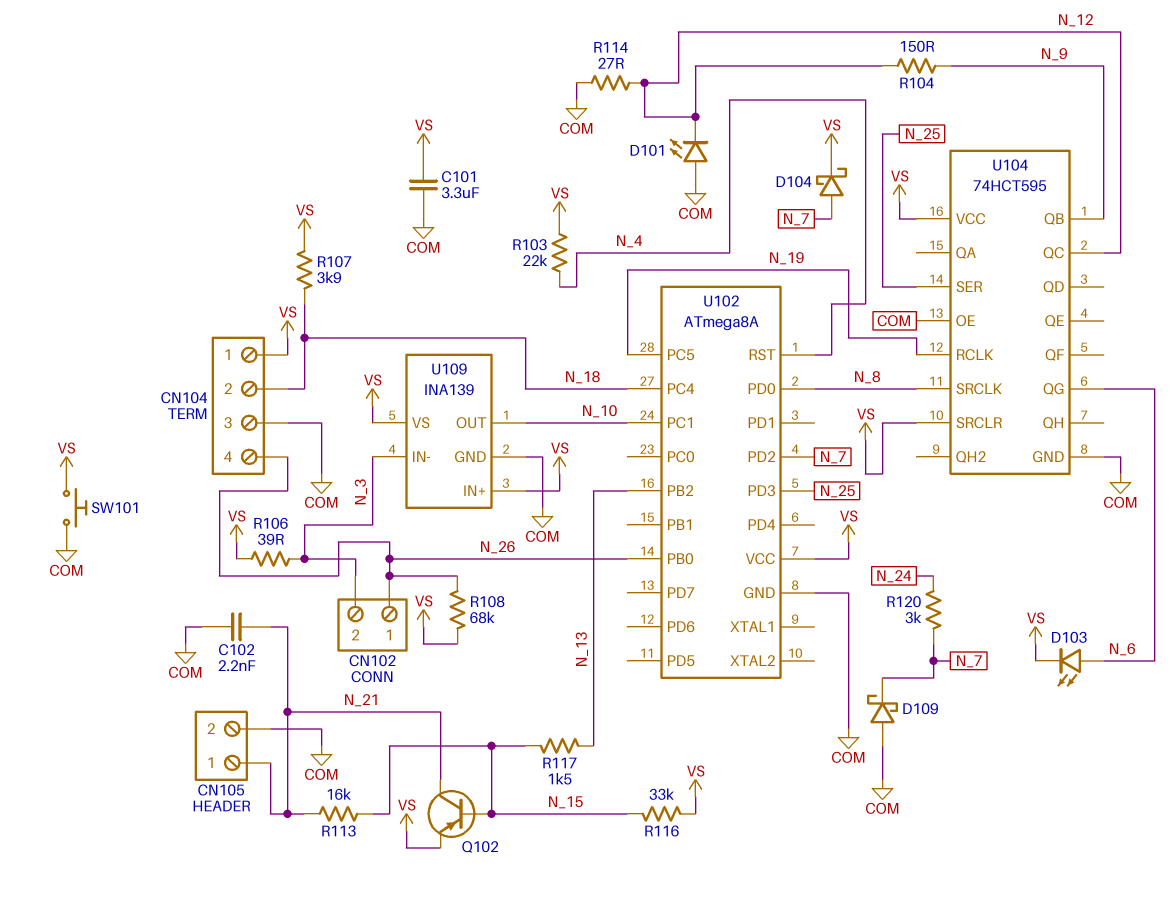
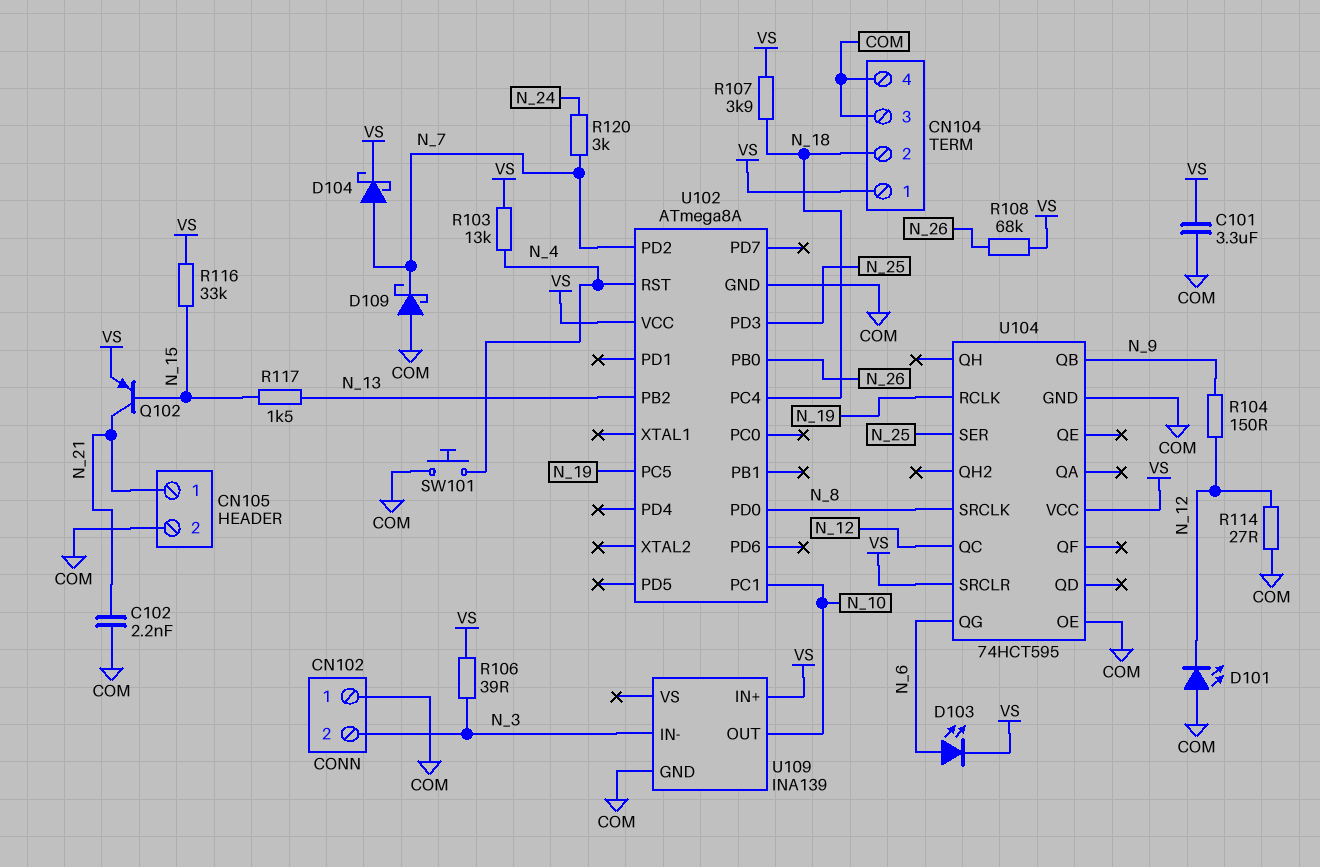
CN102 pin 1: N_26 -> COM
CN104 pin 4: N_26 -> COM
R103: 22k (N_4, VS) -> 13k (N_4, VS)
R113: 16k (N_15, N_21) -> none
SW101: button (COM, VS) -> button (COM, N_4)
U109 pin VS: VS -> none

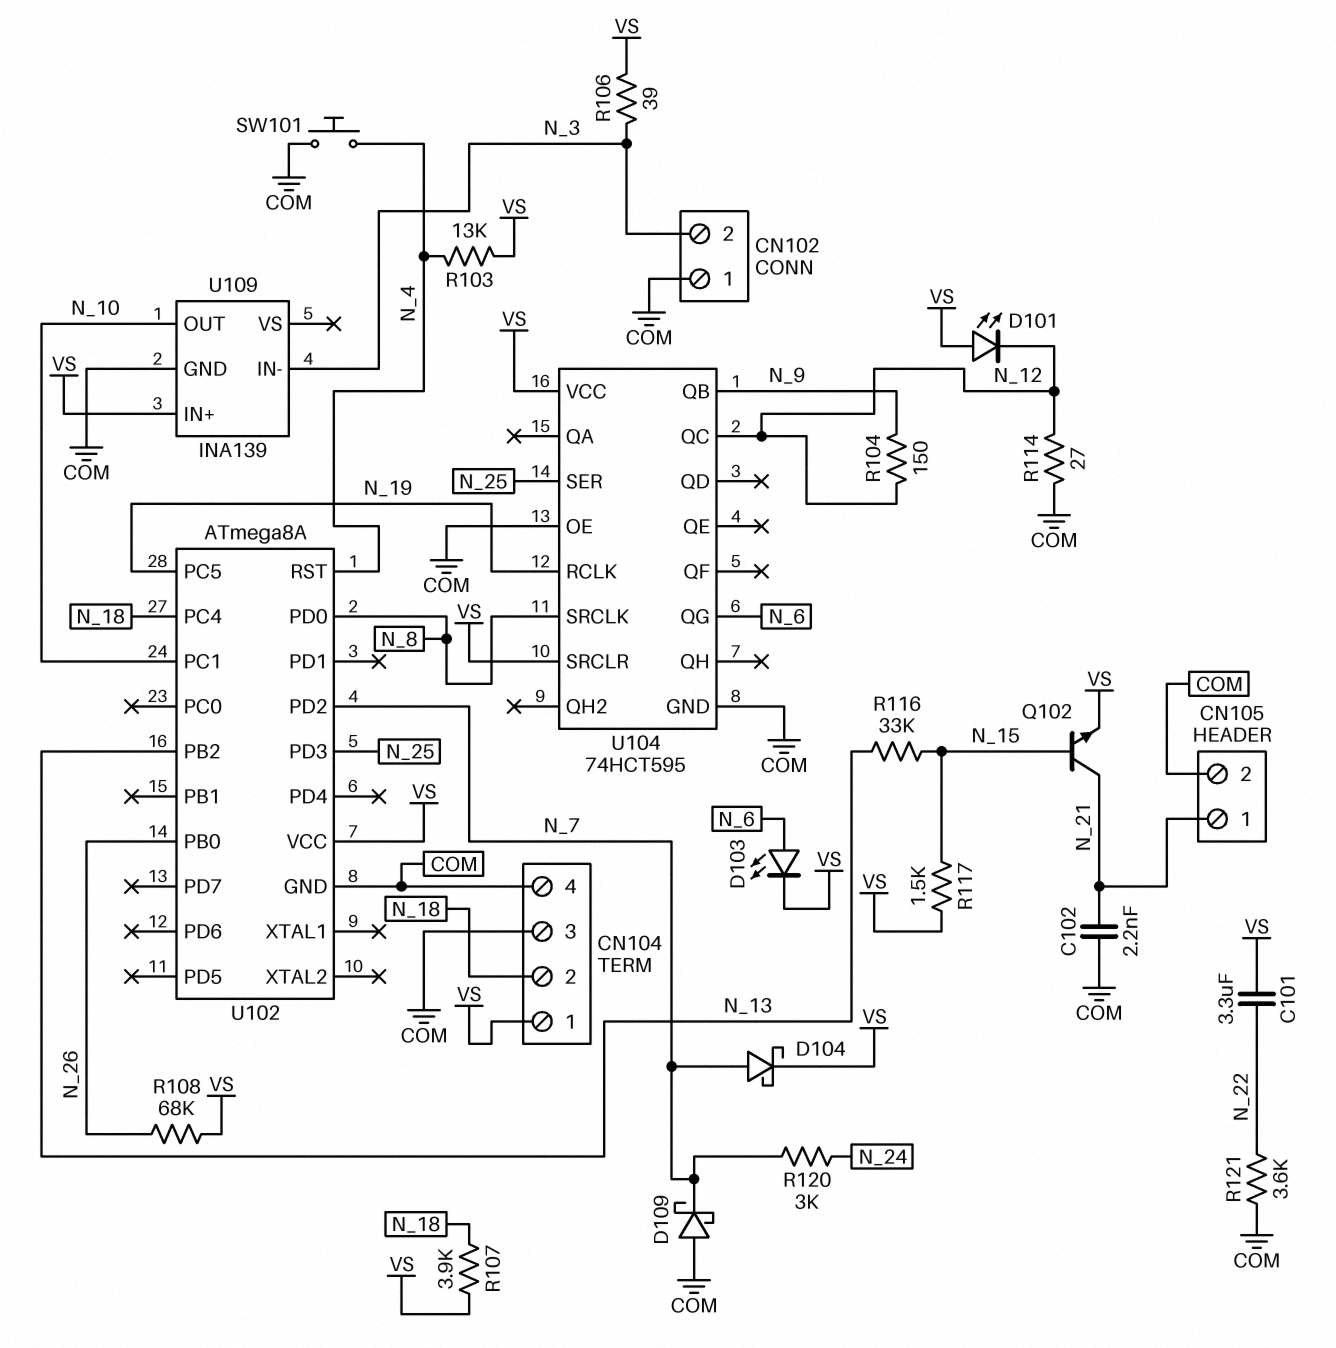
C101: 3.3uF (COM, VS) -> 3.3uF (N_22, VS)
D101: LED (A COM, K N_12) -> LED (A VS, K N_12)
Q102: PNP (B N_15, C N_21, E VS) -> NPN (B N_15, C N_21, E VS)
R116: 33k (N_15, VS) -> 33k (N_13, N_15)
R117: 1.5k (N_13, N_15) -> 1.5k (N_15, VS)
R121: none -> 3.6k (COM, N_22)

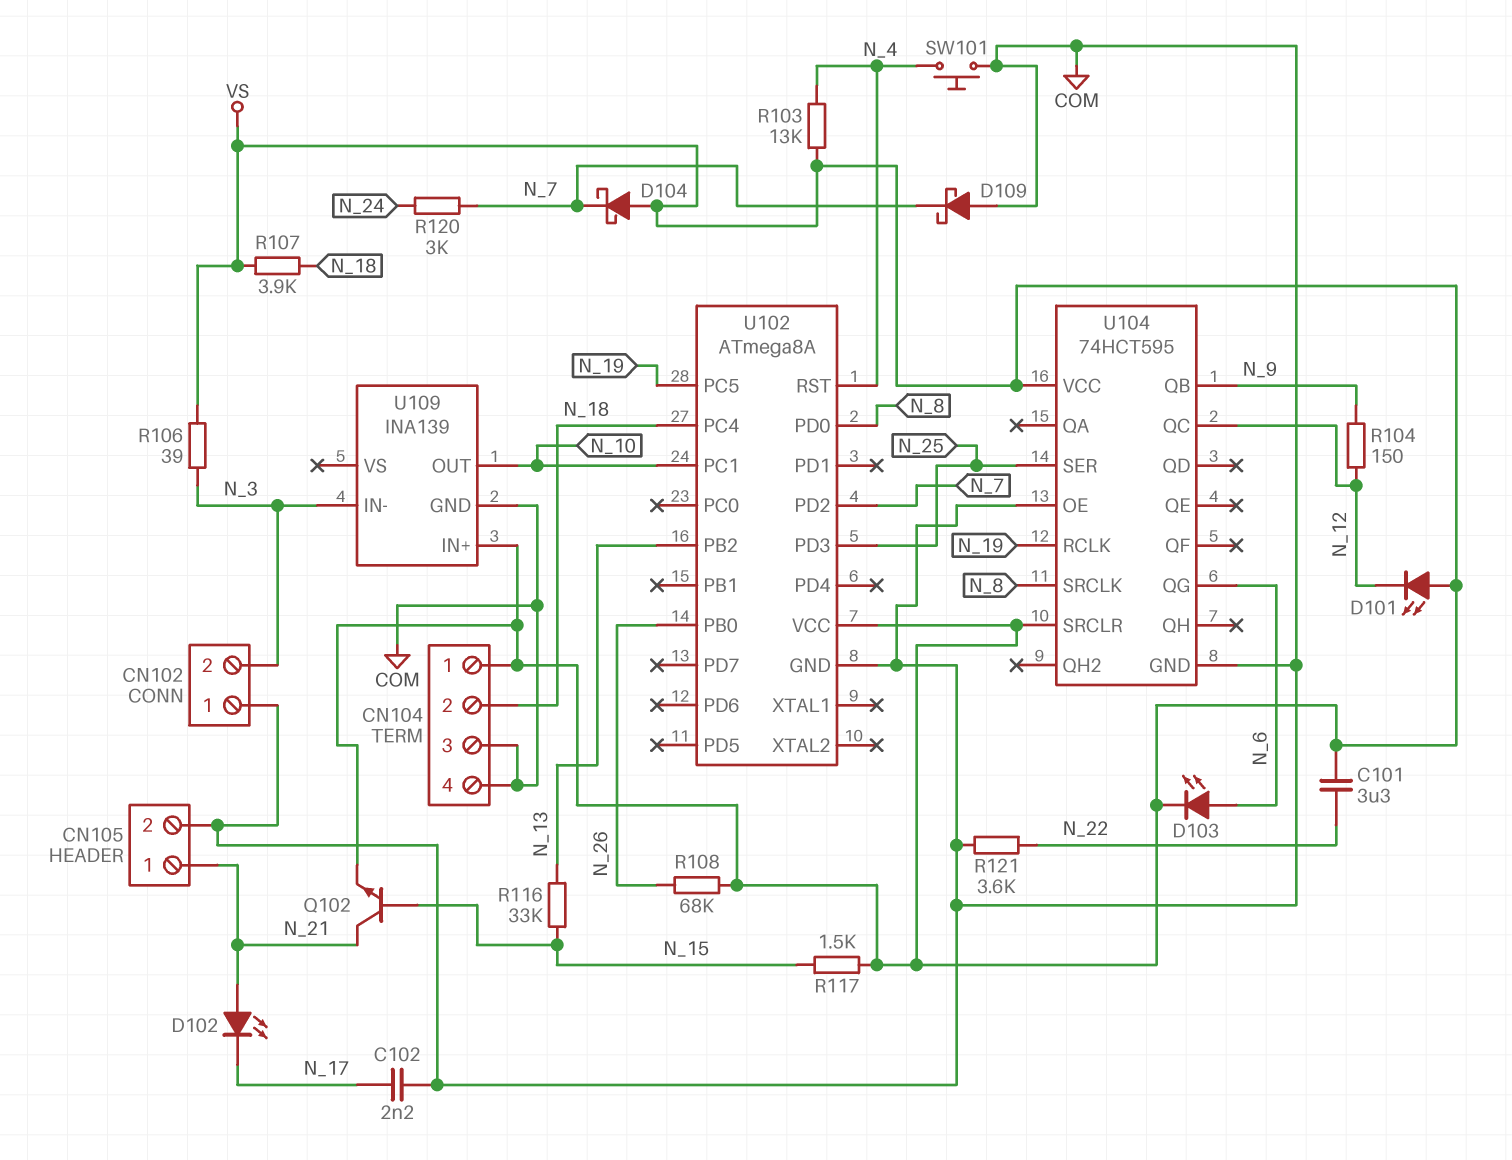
C102: 2.2nF (COM, N_21) -> 2.2nF (COM, N_17)
D102: none -> LED (A N_21, K N_17)
D104: schottky (A N_7, K VS) -> schottky (A VS, K N_7)
R114: 27 (COM, N_12) -> none

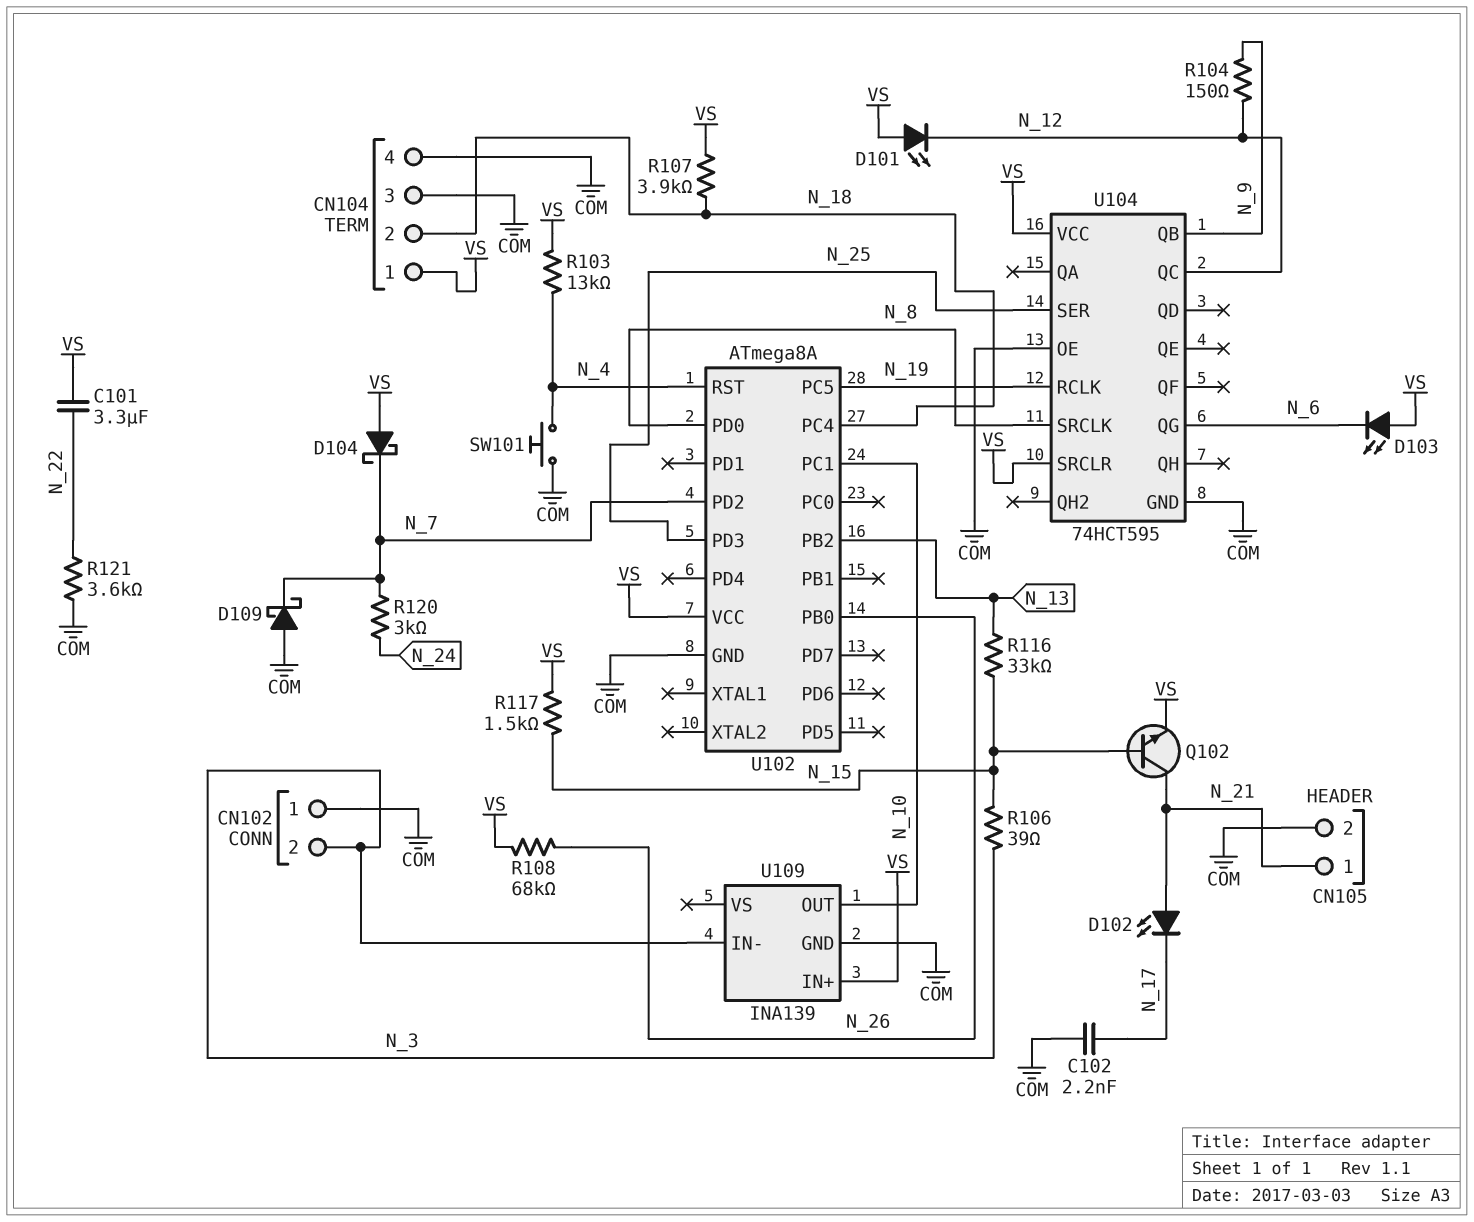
D103: LED (A N_6, K VS) -> LED (A VS, K N_6)
R106: 39 (N_3, VS) -> 39 (N_3, N_15)

